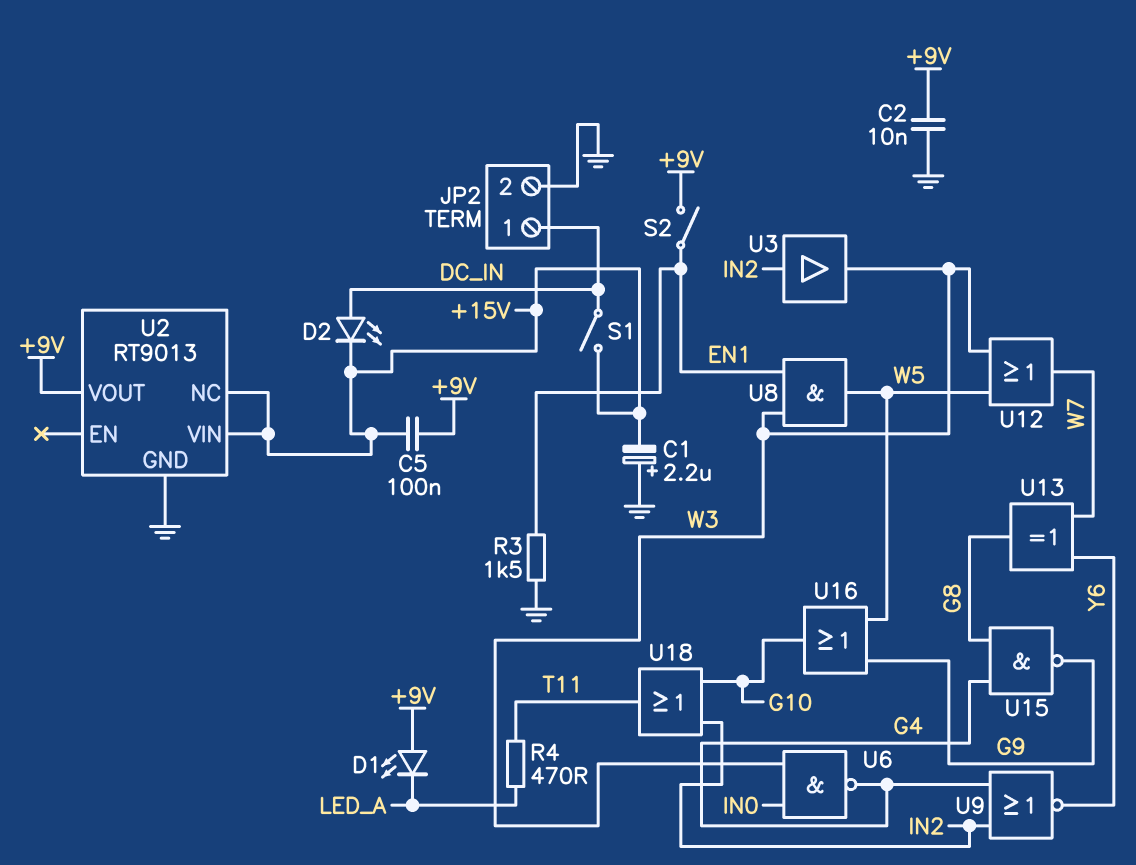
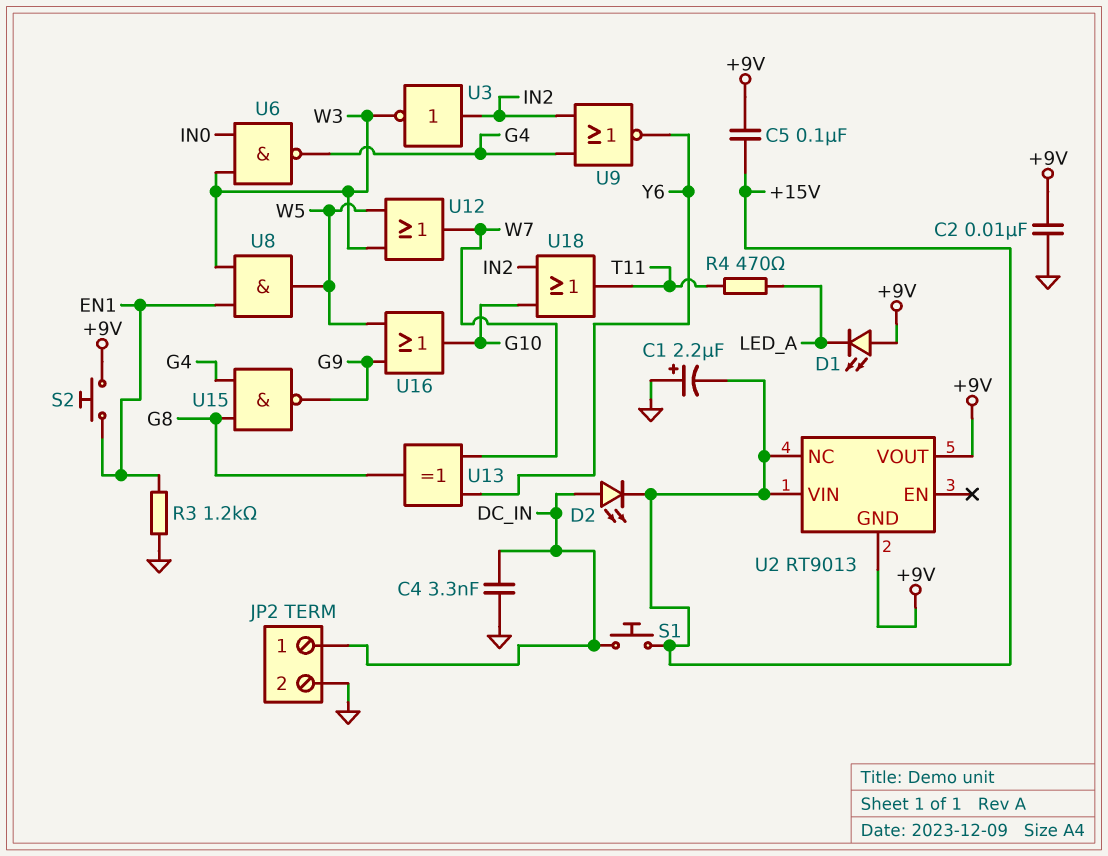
C4: none -> 3.3nF (DC_IN, GND)
R3: 1.5k (EN1, GND) -> 1.2k (EN1, GND)
S1: switch (+15V, DC_IN) -> button (+15V, DC_IN)
S2: switch (+9V, EN1) -> button (+9V, EN1)
U2 pin GND: GND -> +9V
U3: buffer (in IN2, out W3) -> NOT (in IN2, out W3)

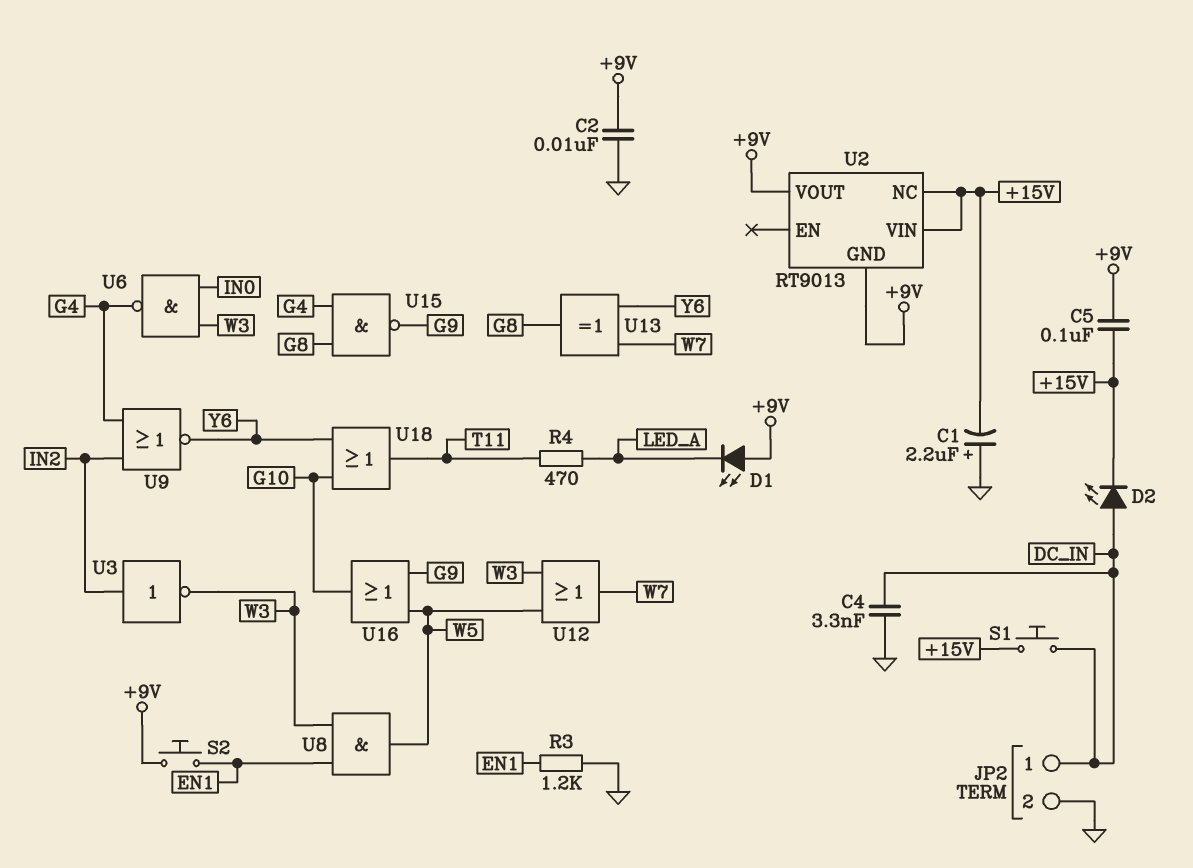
U18: OR (in G10, in IN2, out T11) -> OR (in G10, in Y6, out T11)

